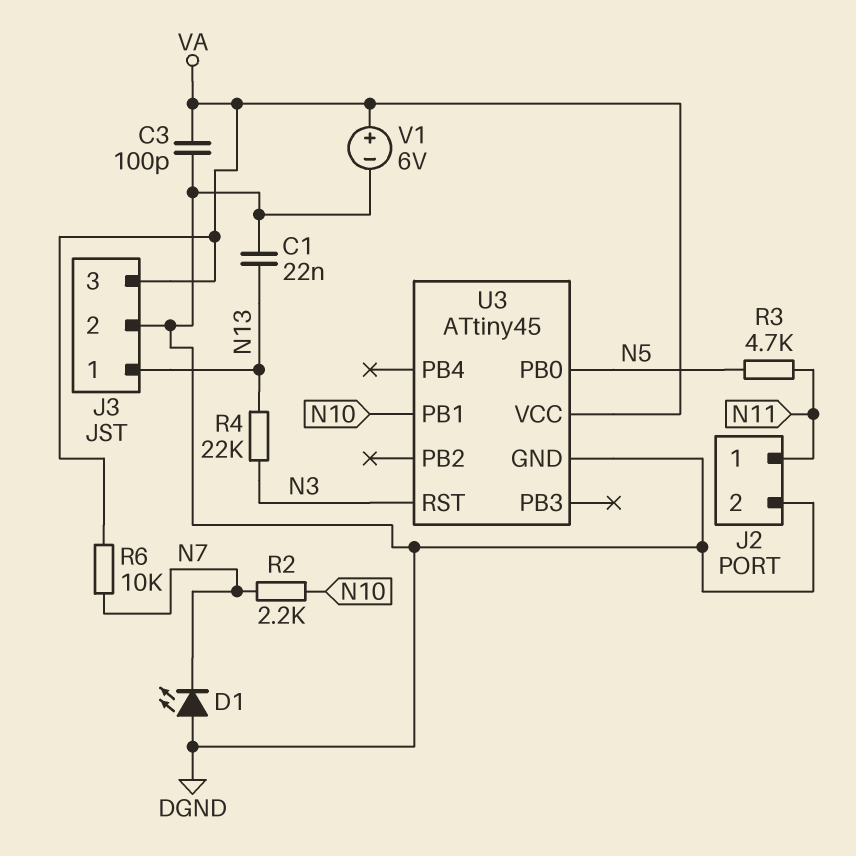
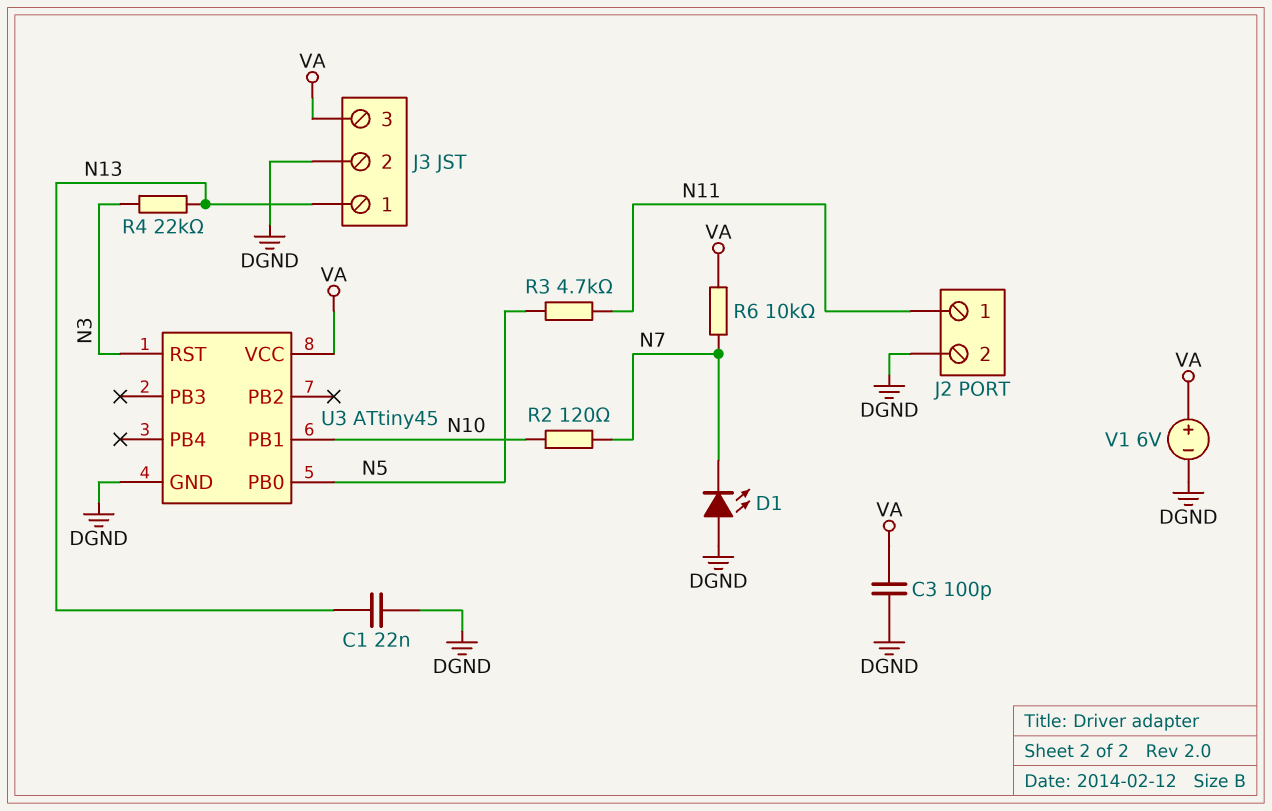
R2: 2.2k (N7, N10) -> 120 (N7, N10)

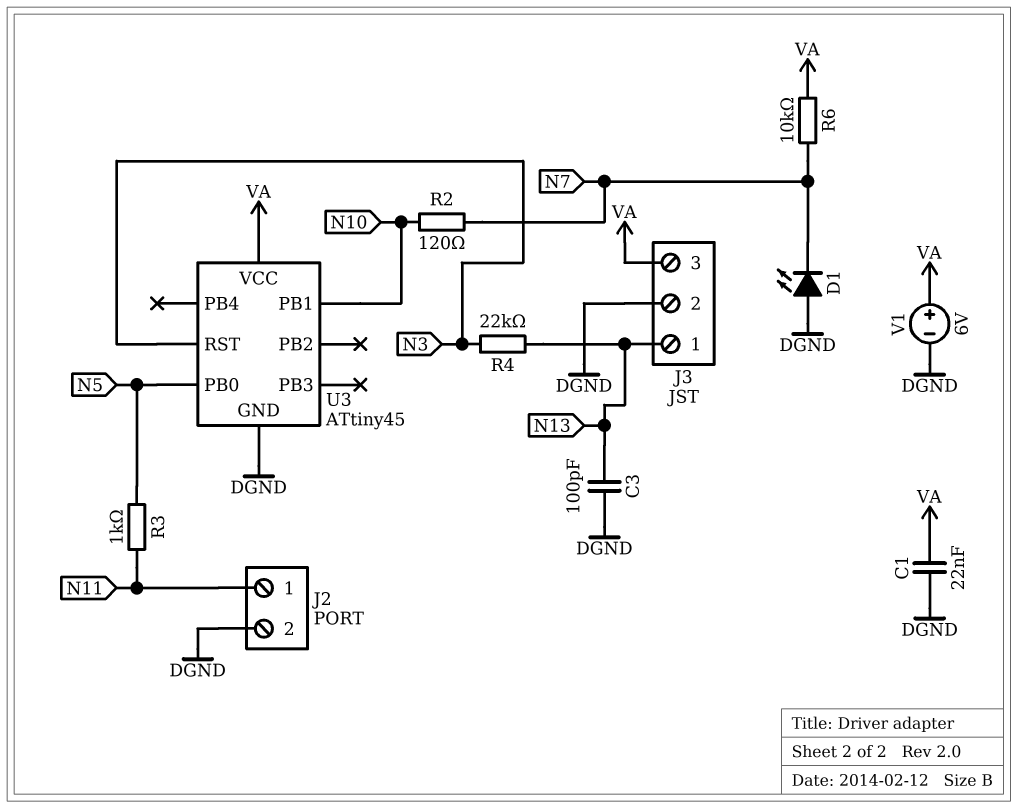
C1: 22nF (DGND, N13) -> 22nF (DGND, VA)
C3: 100pF (DGND, VA) -> 100pF (DGND, N13)
R3: 4.7k (N5, N11) -> 1k (N5, N11)

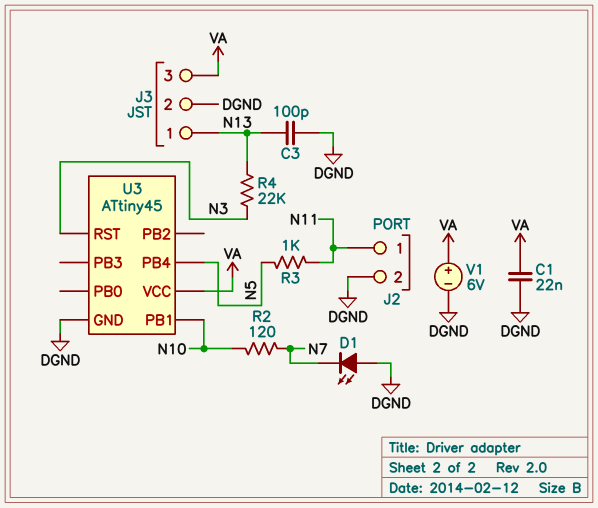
R6: 10k (N7, VA) -> none
U3 pin PB0: N5 -> none
U3 pin PB4: none -> N5

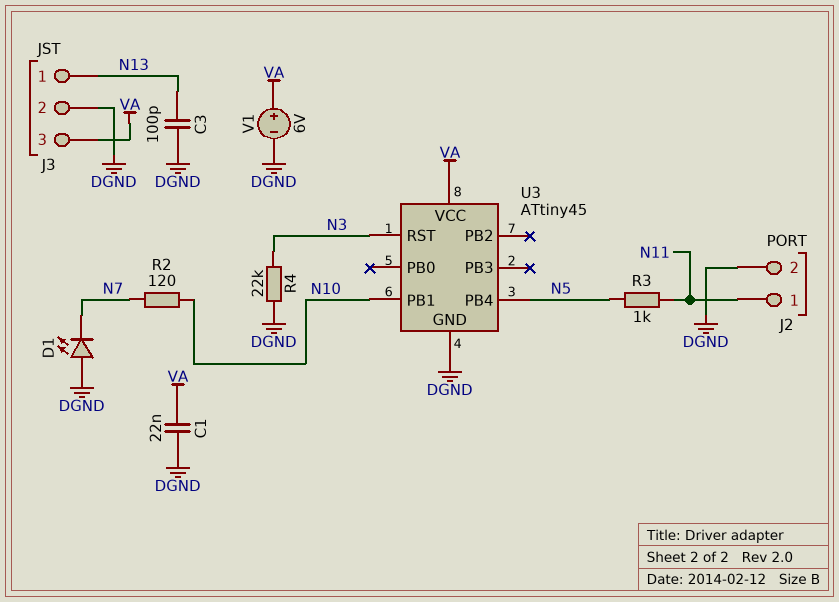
R4: 22k (N3, N13) -> 22k (DGND, N3)

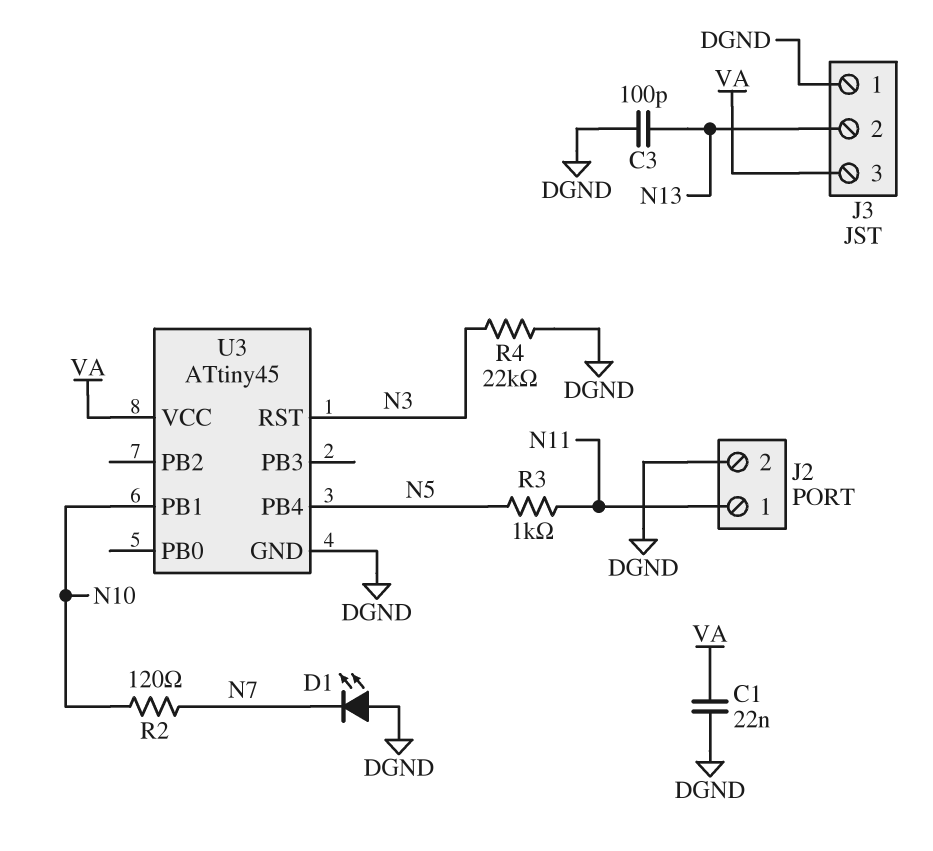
J3 pin 1: N13 -> DGND
J3 pin 2: DGND -> N13
V1: 6V (plus VA, minus DGND) -> none

